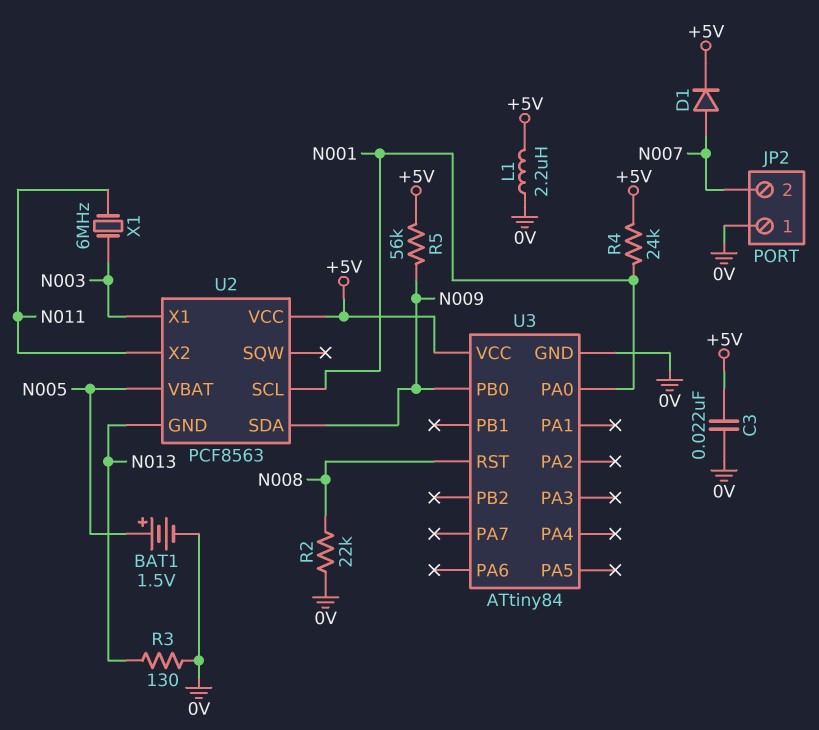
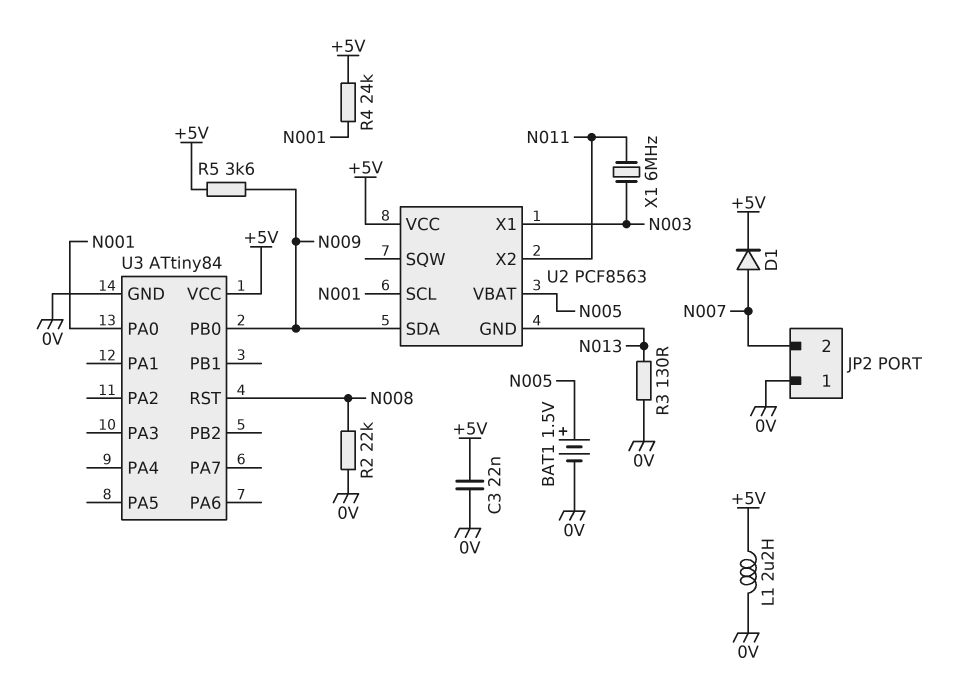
R5: 56k (+5V, N009) -> 3.6k (+5V, N009)

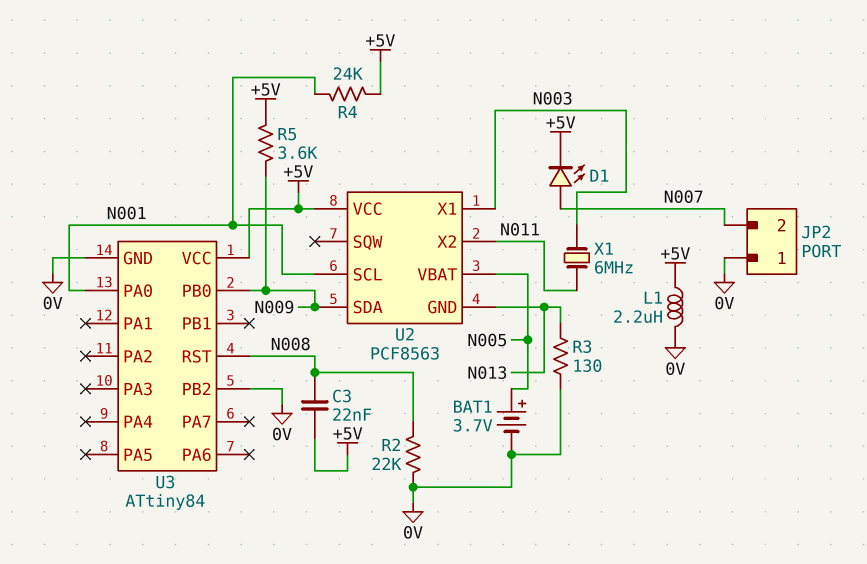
BAT1: 1.5V (plus N005, minus 0V) -> 3.7V (plus N005, minus 0V)
C3: 22nF (+5V, 0V) -> 22nF (+5V, N008)
D1: diode (A N007, K +5V) -> LED (A N007, K +5V)
U3 pin PB2: none -> 0V

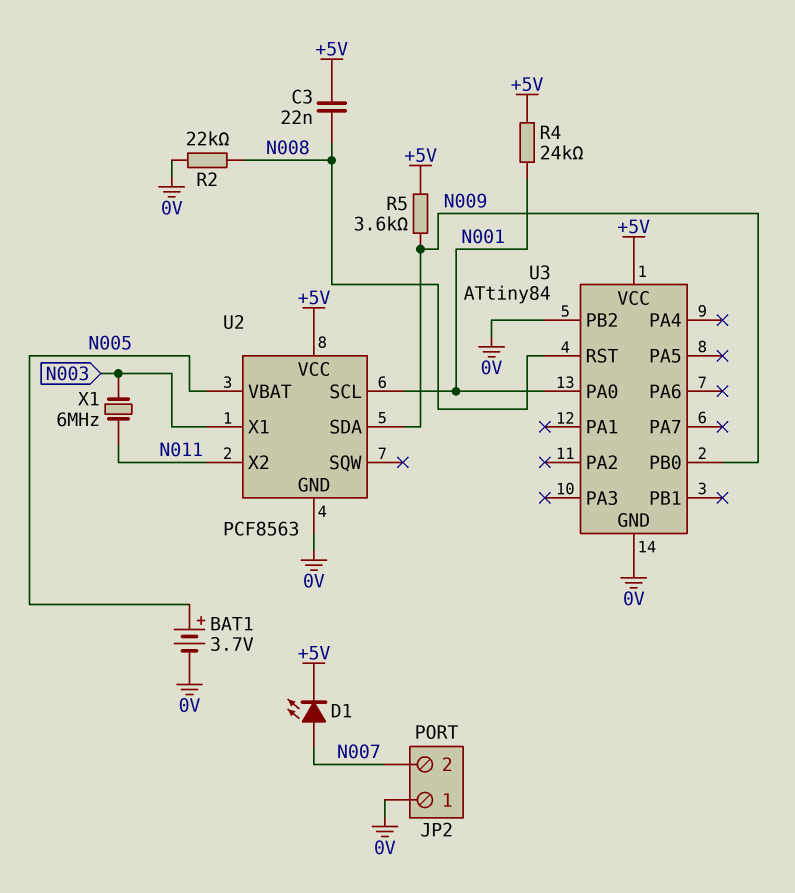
L1: 2.2uH (+5V, 0V) -> none
R3: 130 (0V, N013) -> none
U2 pin GND: N013 -> 0V

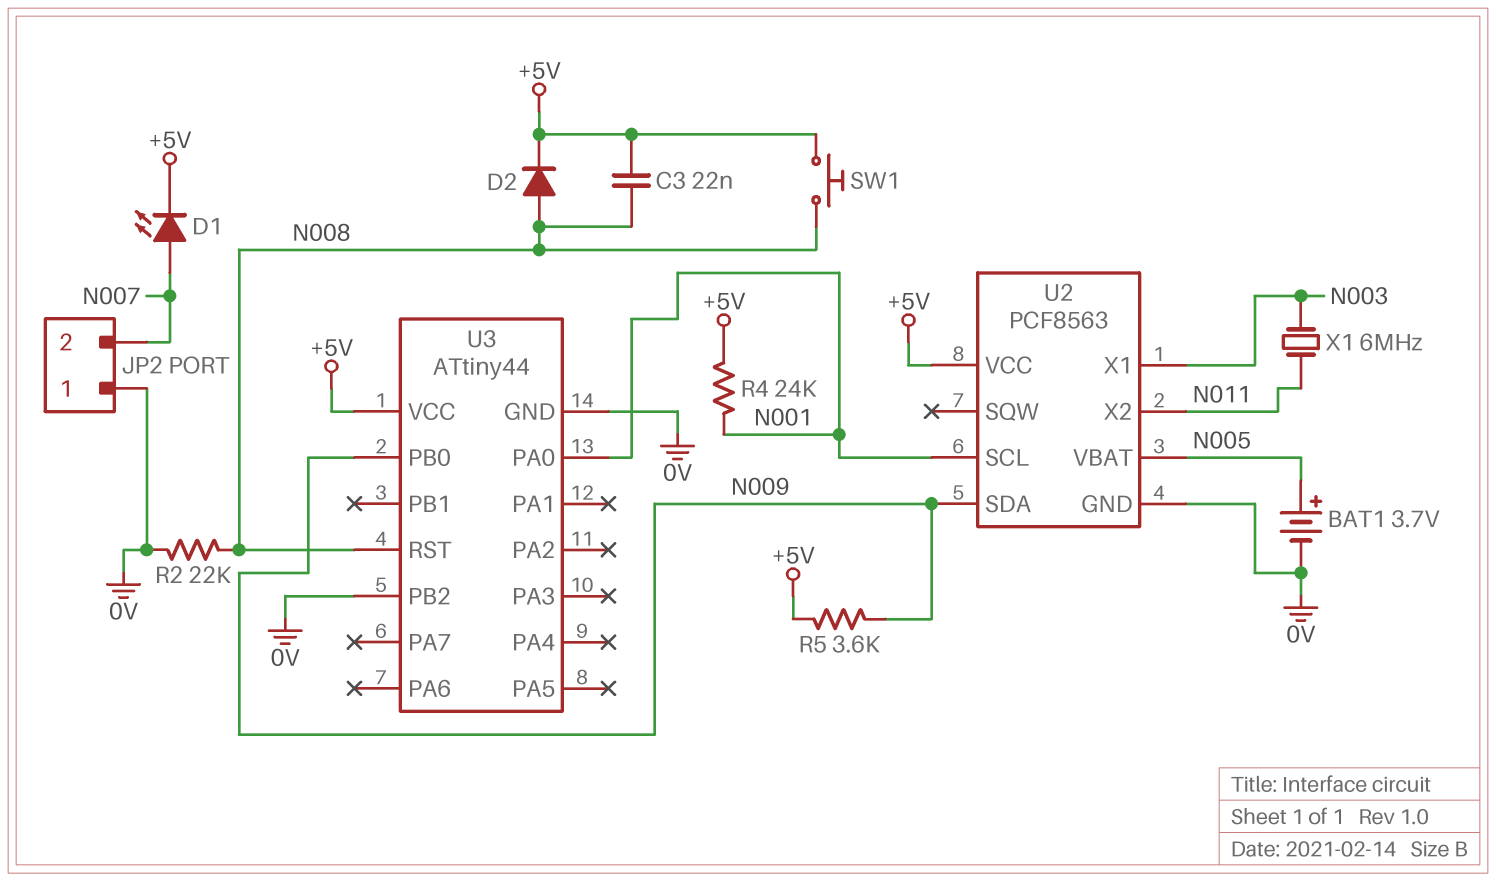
D2: none -> diode (A N008, K +5V)
SW1: none -> button (+5V, N008)
U3: ATtiny84 -> ATtiny44

